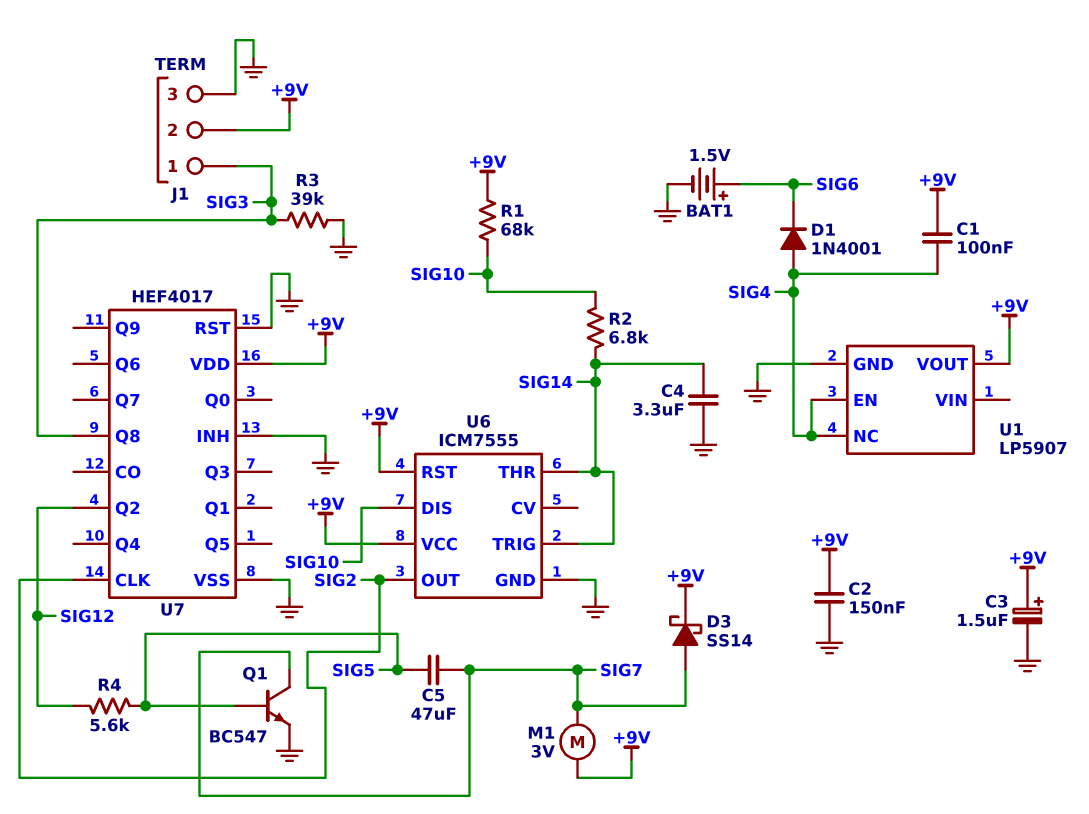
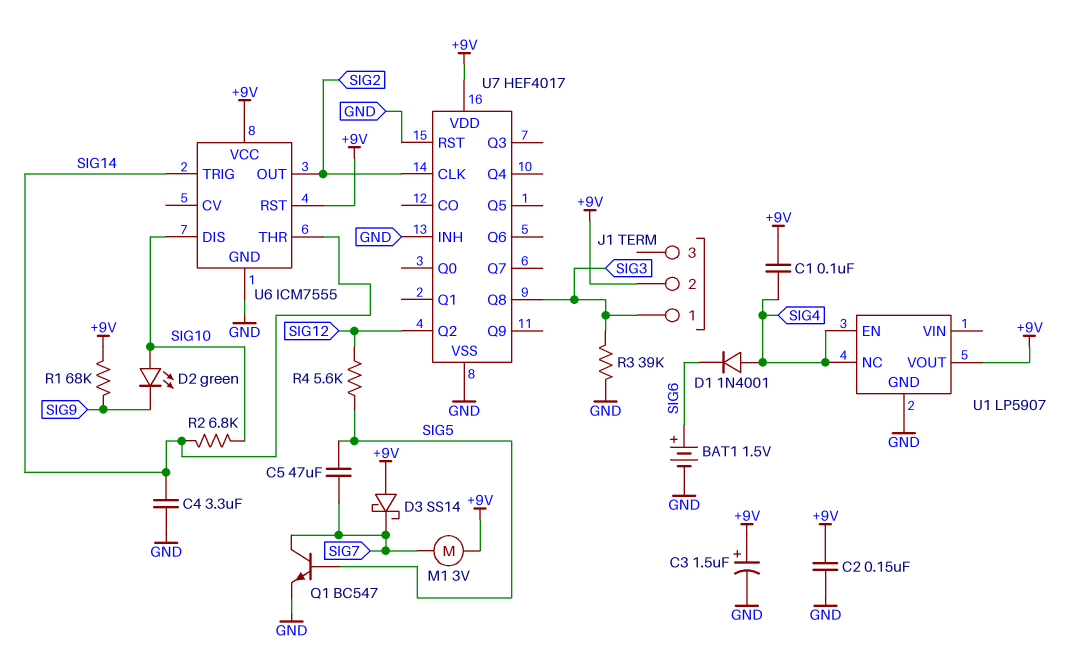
D2: none -> LED green (A SIG10, K SIG9)
D3: schottky SS14 (A SIG7, K +9V) -> schottky SS14 (A +9V, K SIG7)
J1 pin 3: GND -> none
R1: 68k (+9V, SIG10) -> 68k (+9V, SIG9)

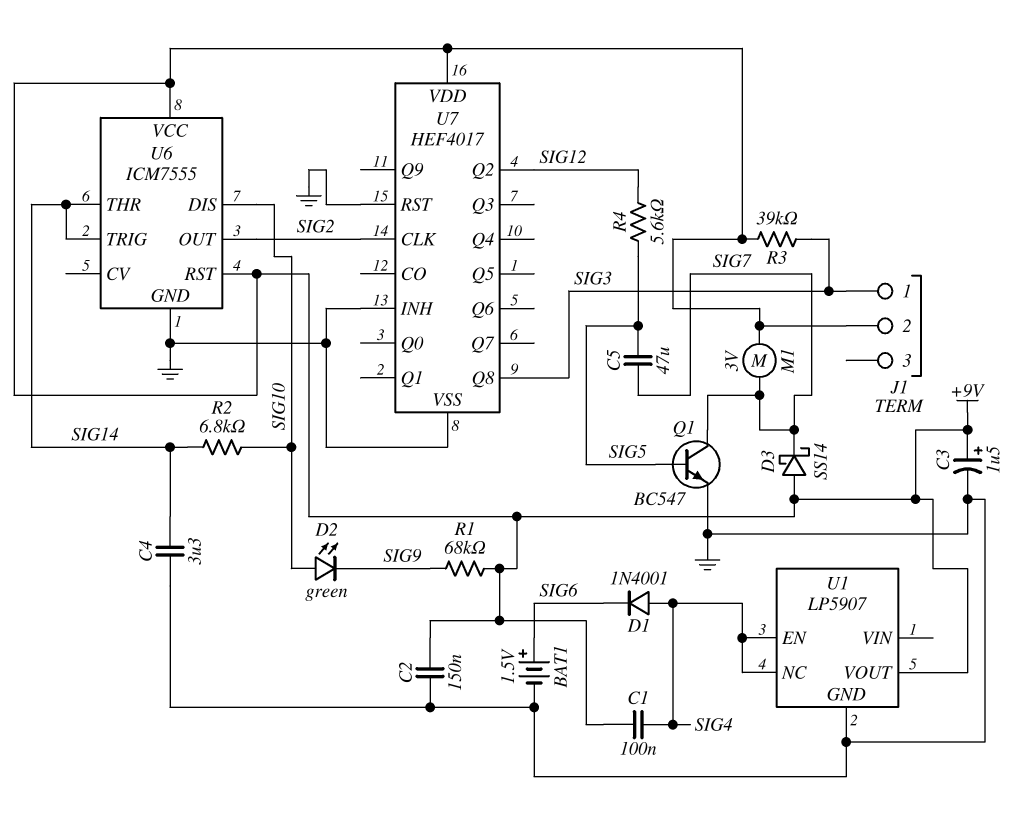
R3: 39k (GND, SIG3) -> 39k (+9V, SIG3)

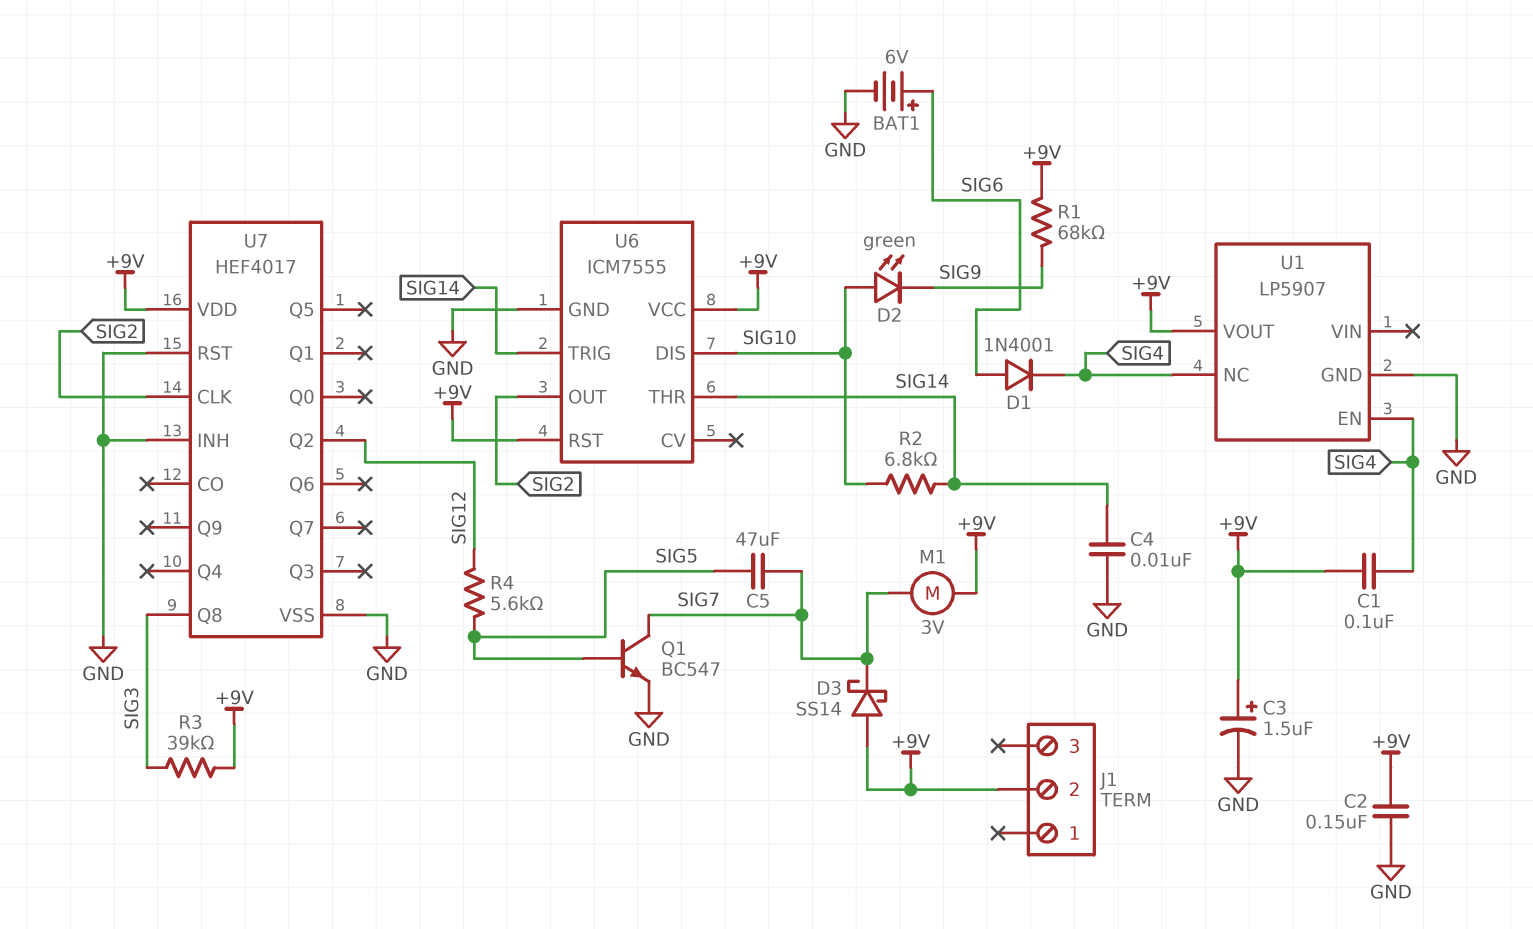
BAT1: 1.5V (plus SIG6, minus GND) -> 6V (plus SIG6, minus GND)
C4: 3.3uF (GND, SIG14) -> 10nF (GND, SIG14)
D1: diode 1N4001 (A SIG4, K SIG6) -> diode 1N4001 (A SIG6, K SIG4)
J1 pin 1: SIG3 -> none

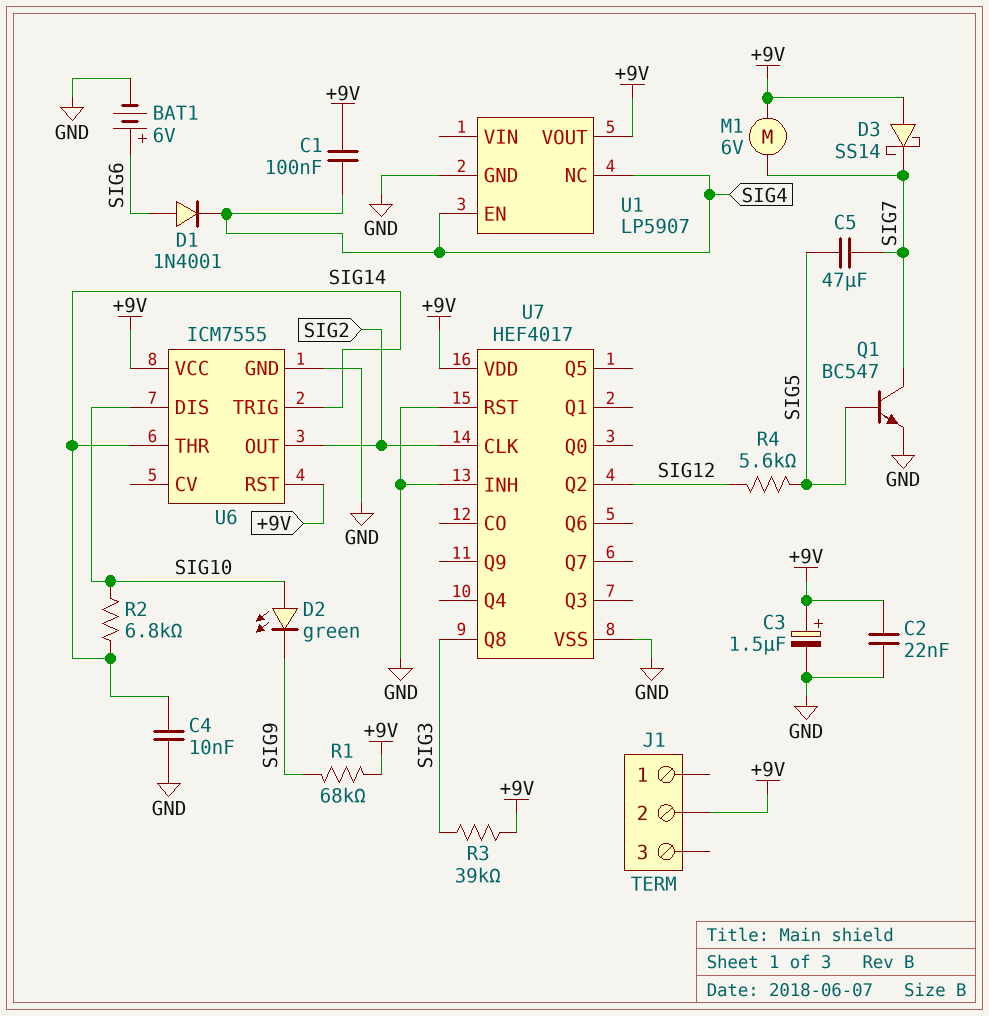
C2: 150nF (+9V, GND) -> 22nF (+9V, GND)
M1: motor 3V (+9V, SIG7) -> motor 6V (+9V, SIG7)

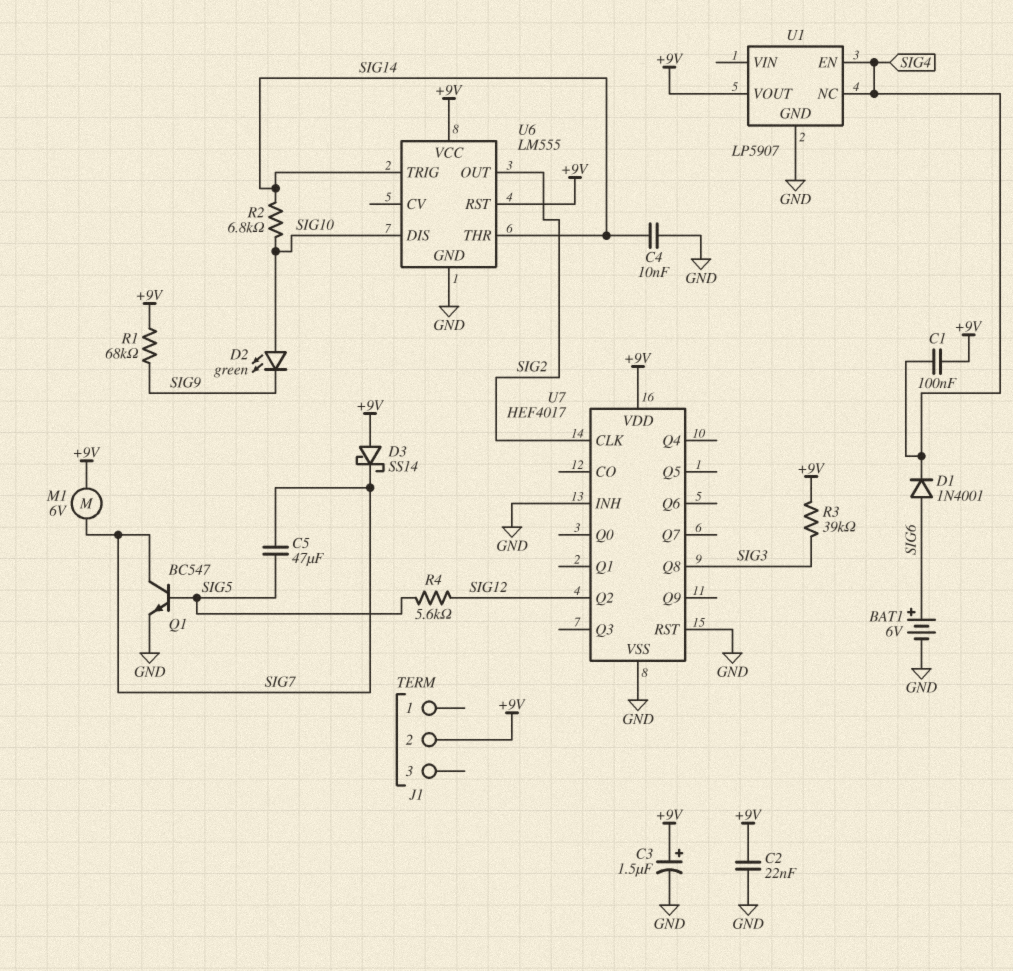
U6: ICM7555 -> LM555

